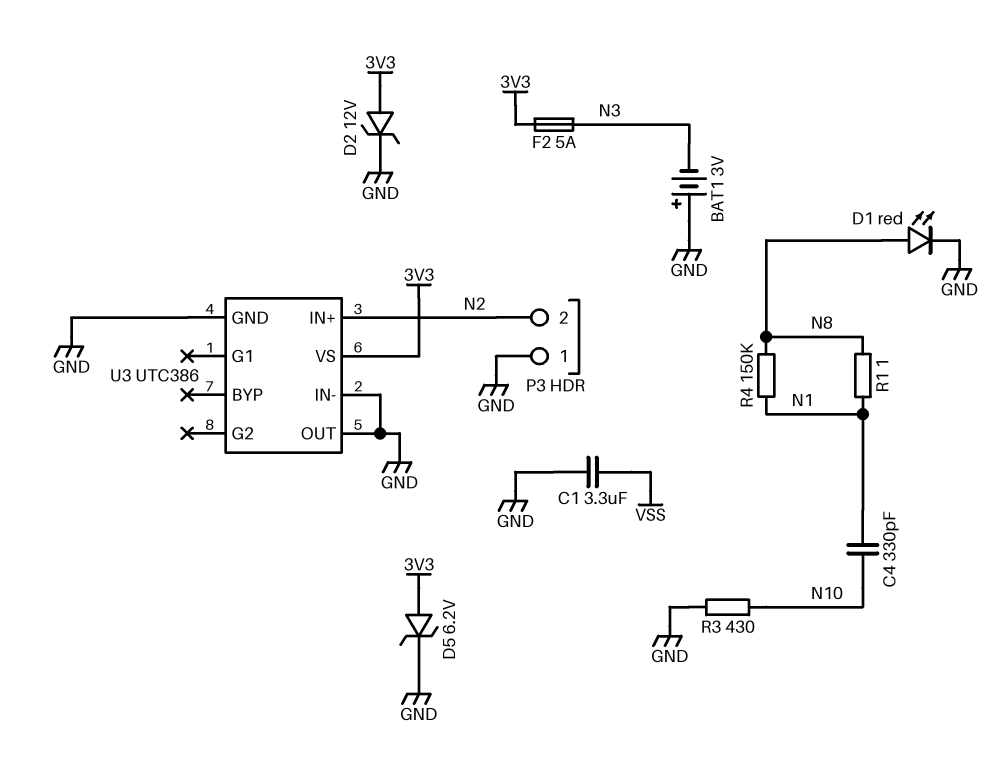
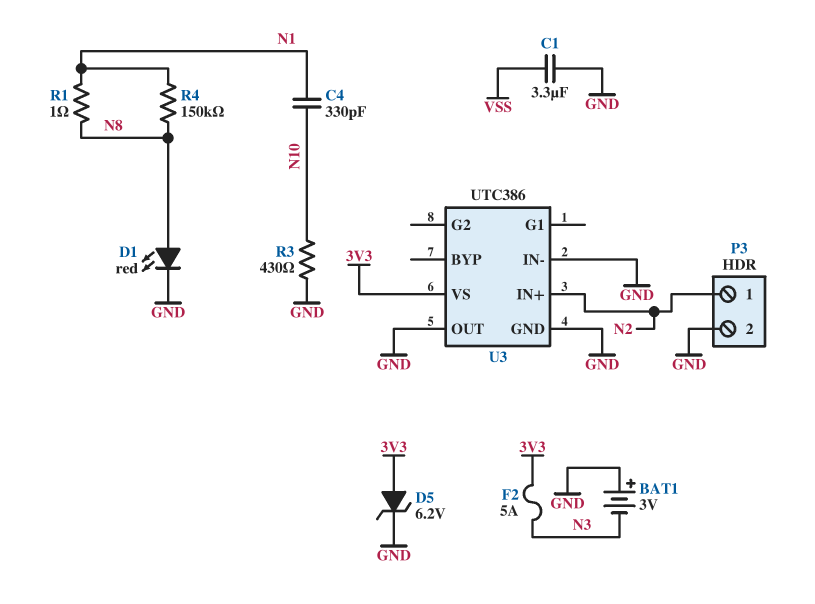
D2: zener 12V (A 3V3, K GND) -> none
P3 pin 1: GND -> N2
P3 pin 2: N2 -> GND

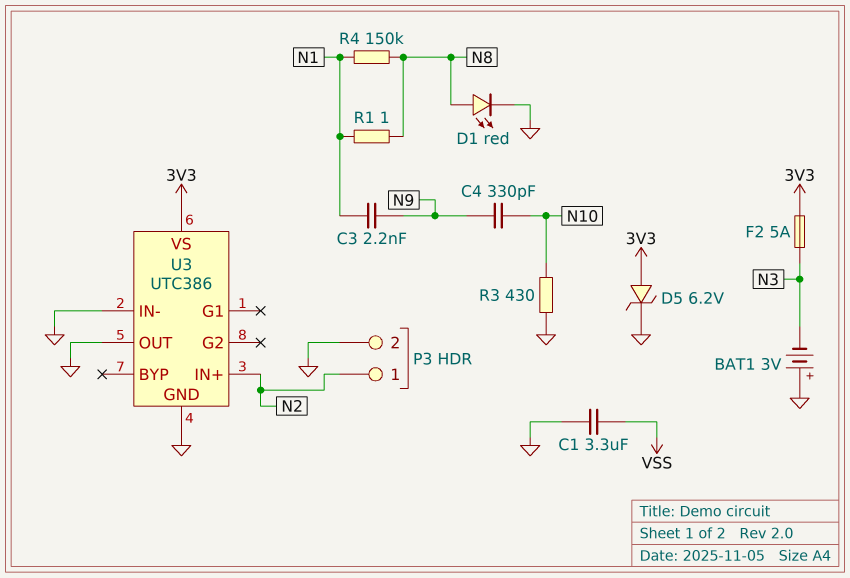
C3: none -> 2.2nF (N1, N9)
C4: 330pF (N1, N10) -> 330pF (N9, N10)

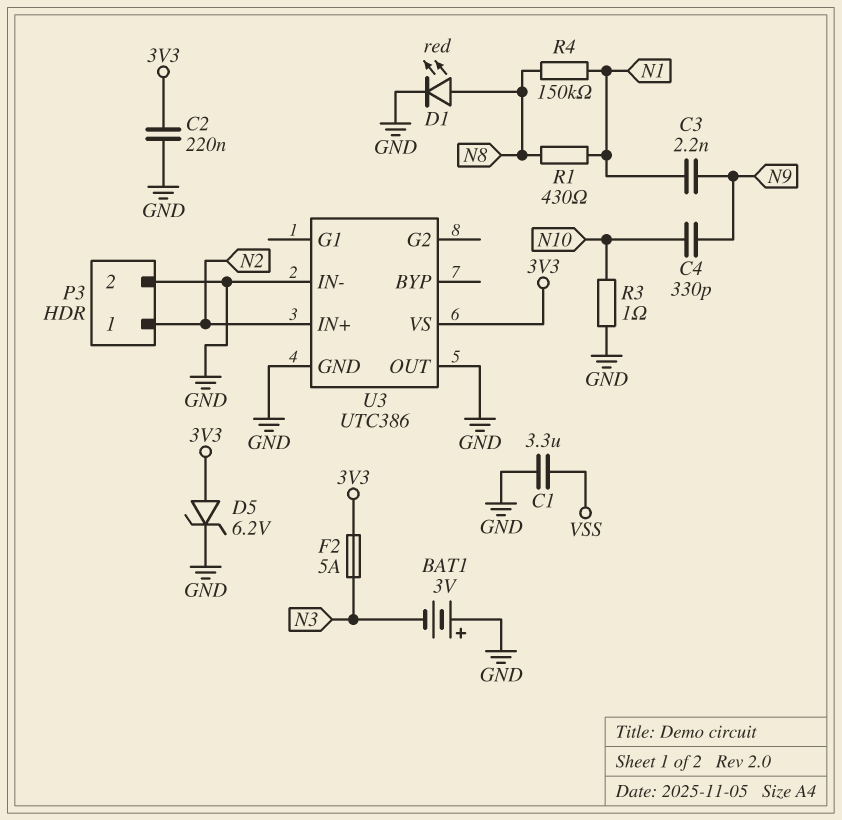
C2: none -> 220nF (3V3, GND)
R1: 1 (N1, N8) -> 430 (N1, N8)
R3: 430 (GND, N10) -> 1 (GND, N10)

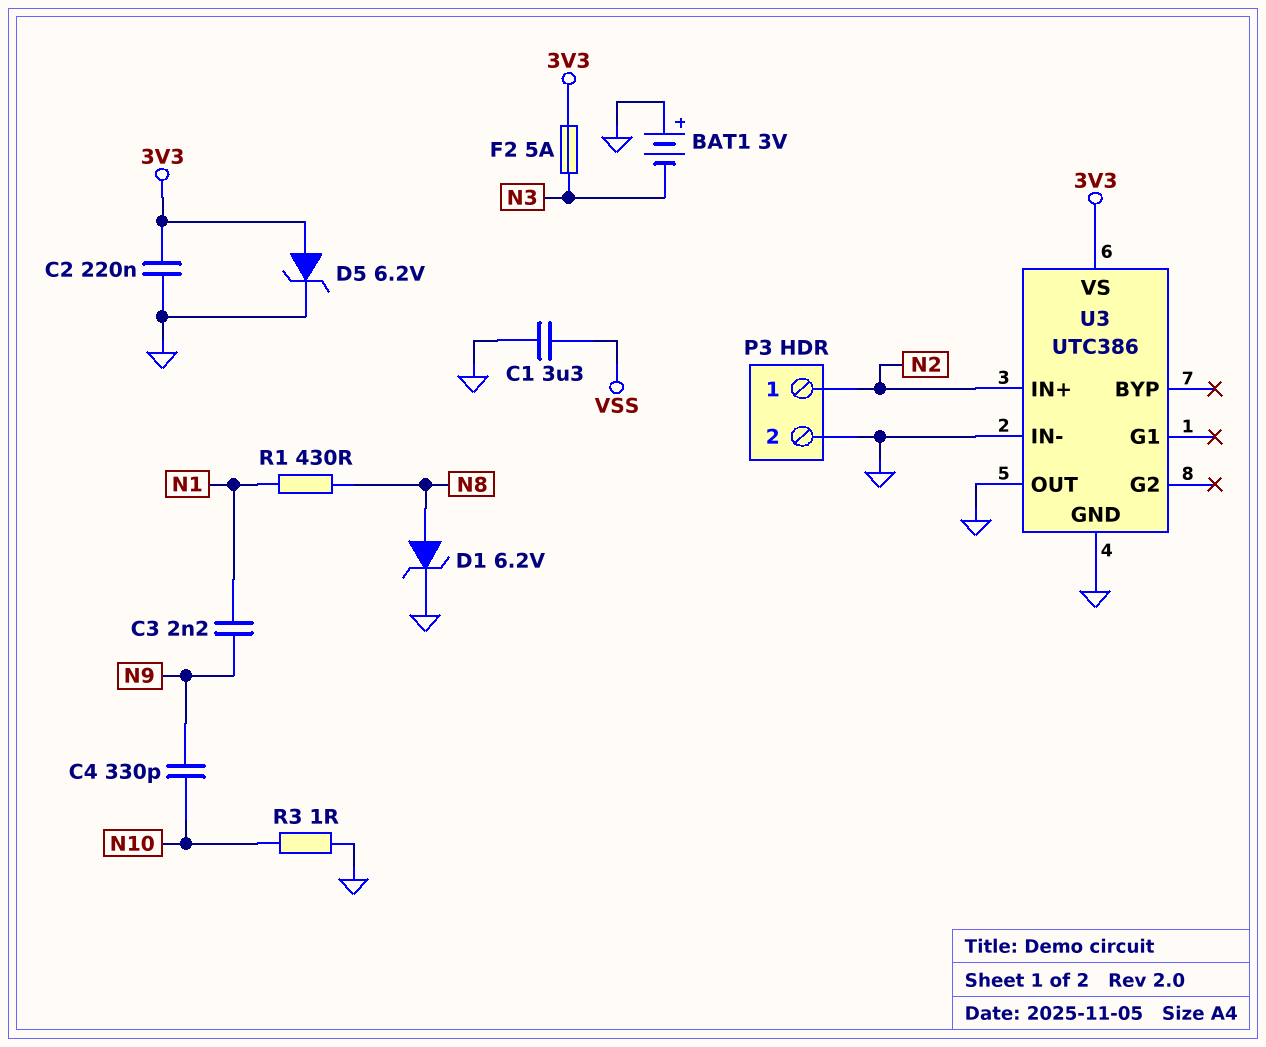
D1: LED red (A N8, K GND) -> zener 6.2V (A N8, K GND)
R4: 150k (N1, N8) -> none

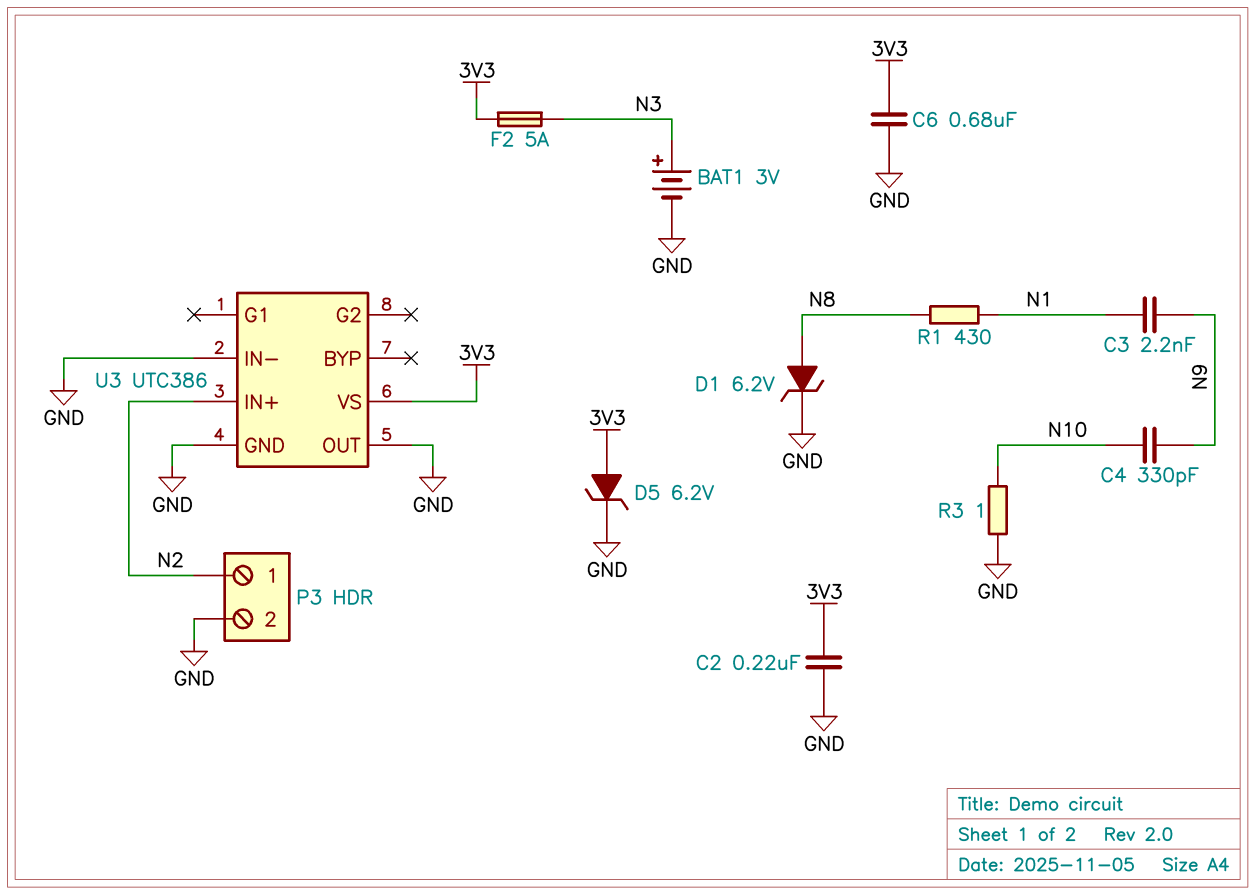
BAT1: 3V (plus GND, minus N3) -> 3V (plus N3, minus GND)
C1: 3.3uF (GND, VSS) -> none
C6: none -> 680nF (3V3, GND)

